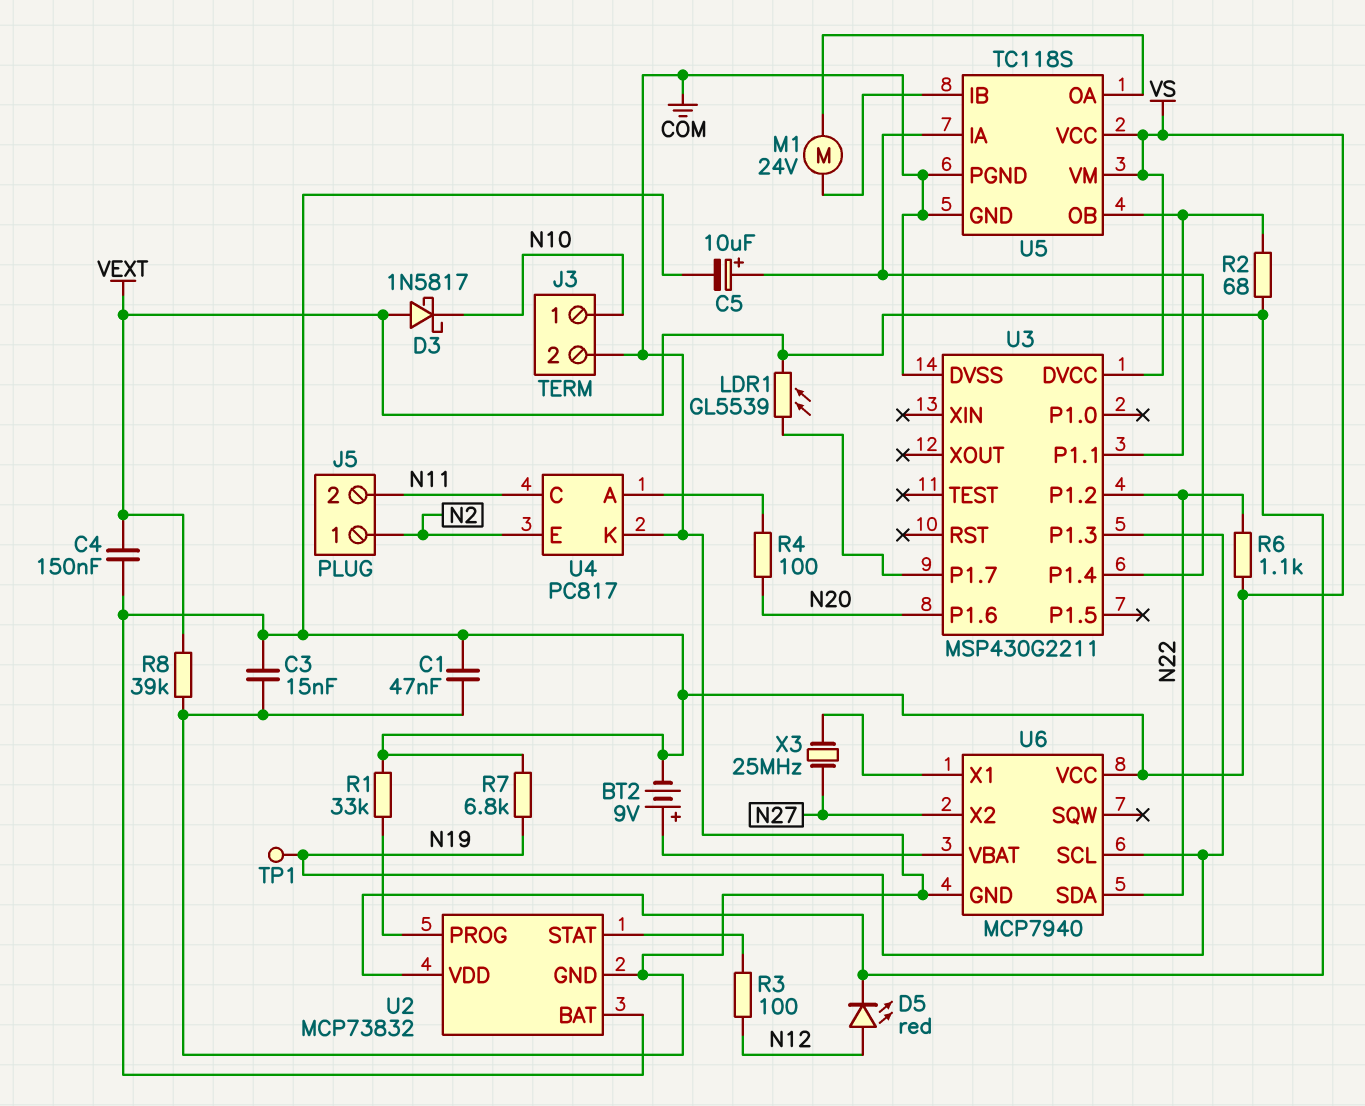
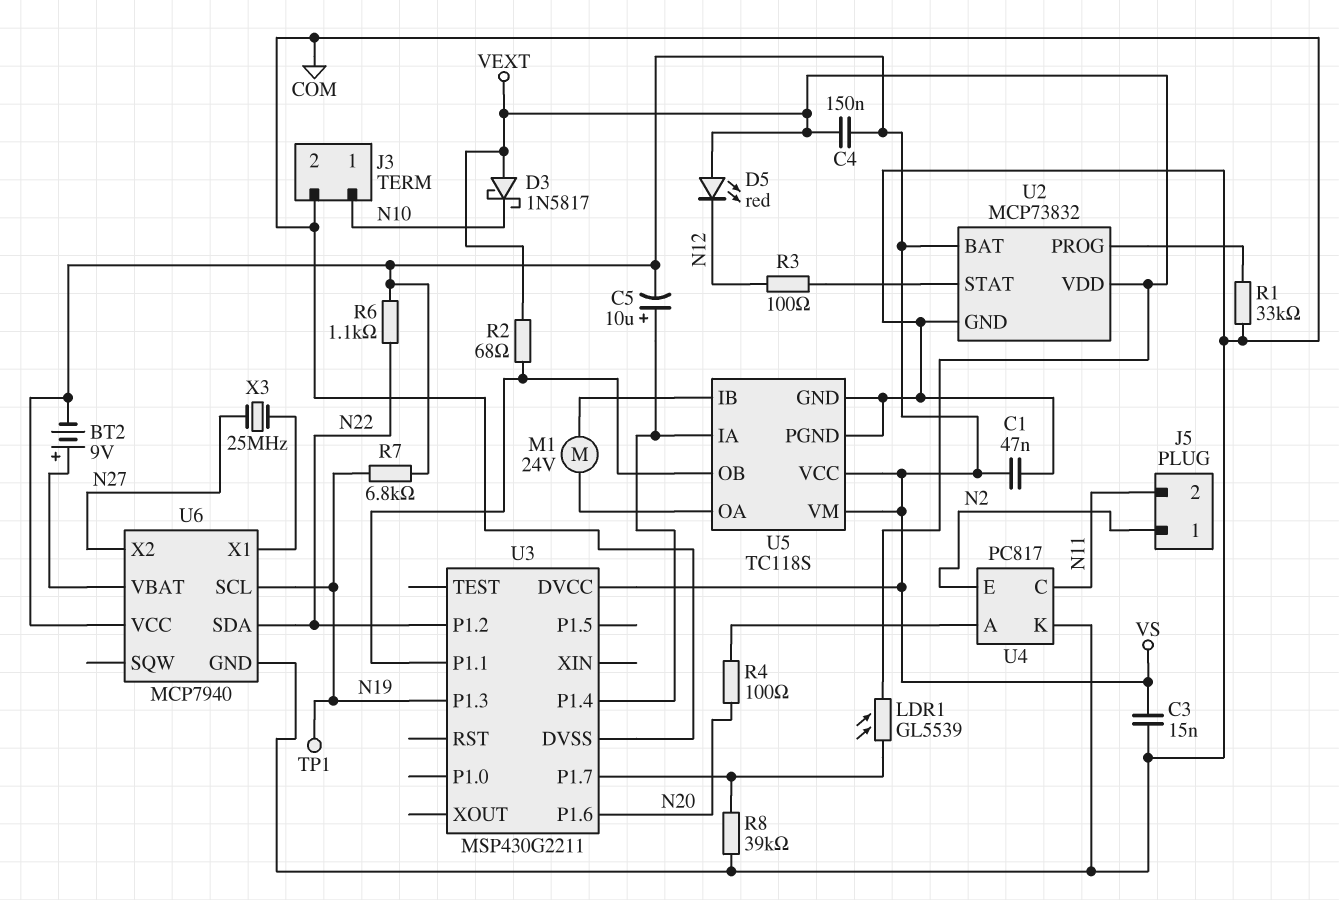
D5: LED red (A N12, K VEXT) -> LED red (A VEXT, K N12)
R1: 33k (U2/PROG, VS) -> 33k (COM, U2/PROG)
R8: 39k (COM, VEXT) -> 39k (COM, U3/P1.7)

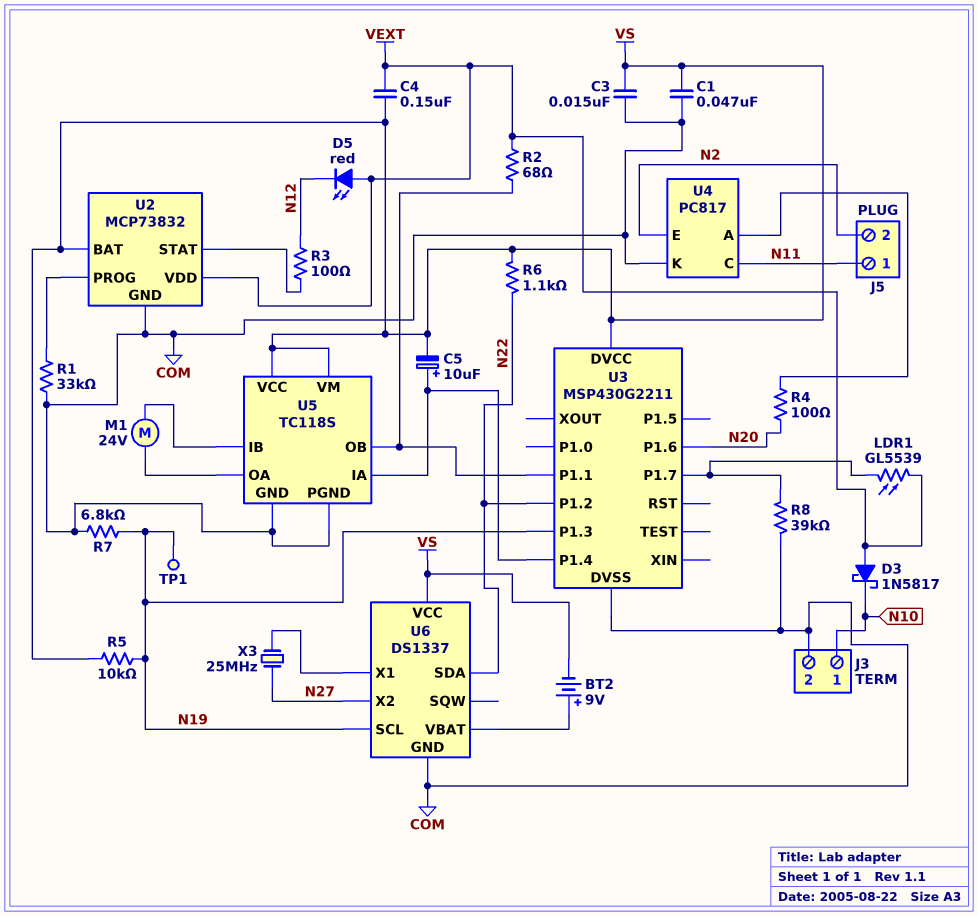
J5 pin 1: N2 -> N11
J5 pin 2: N11 -> N2
R5: none -> 10k (N19, VS)
R7: 6.8k (N19, VS) -> 6.8k (COM, N19)
U6: MCP7940 -> DS1337

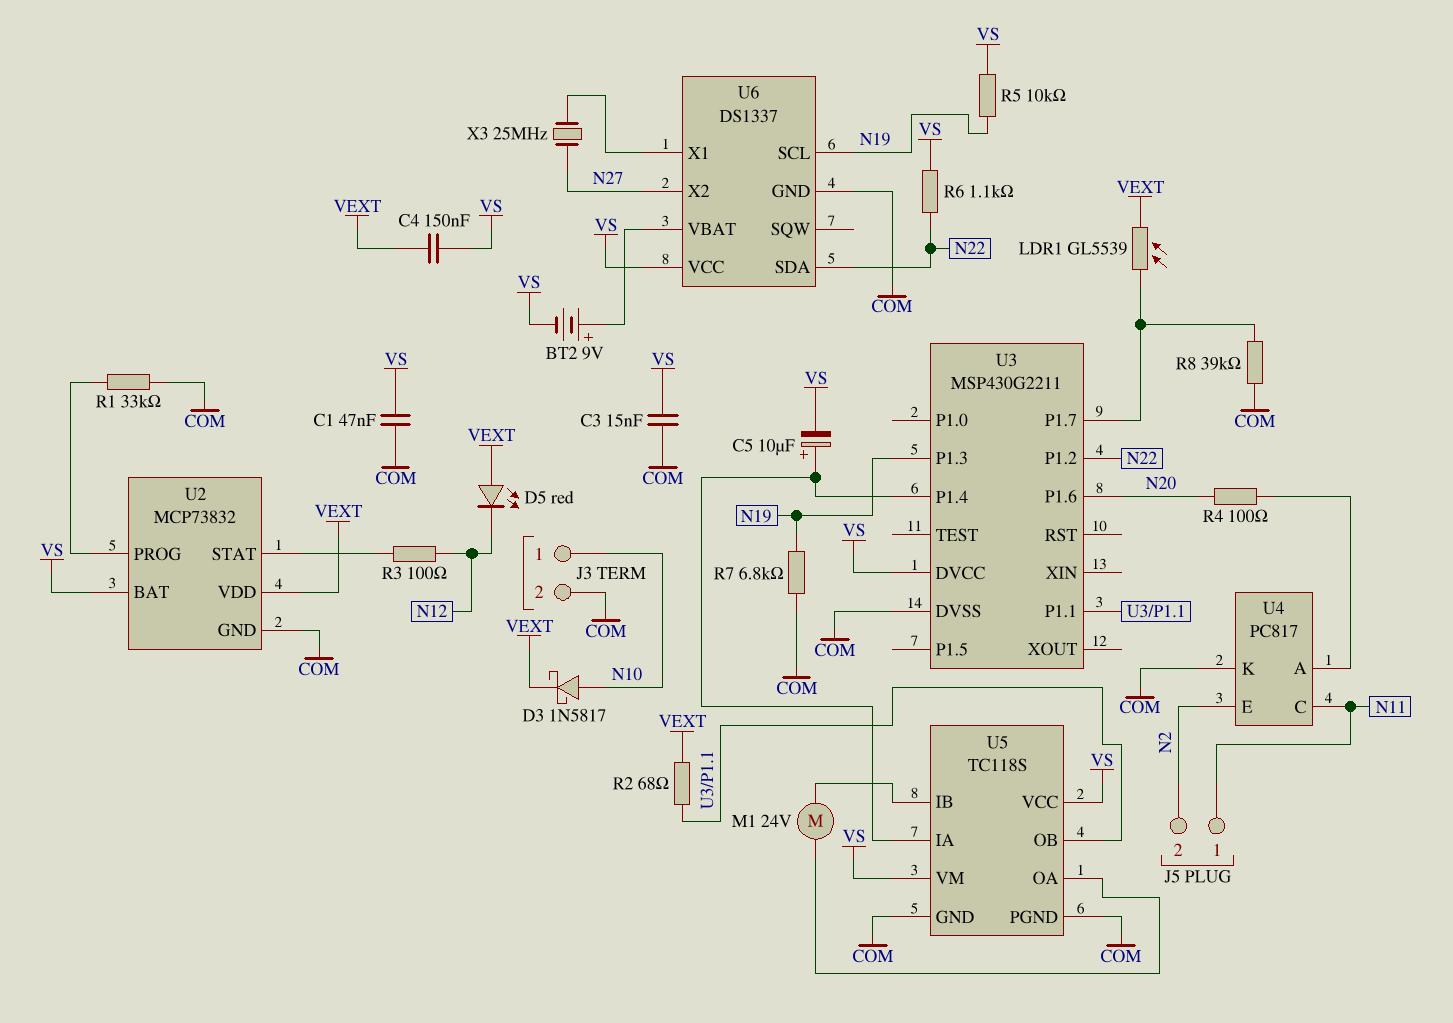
D3: schottky 1N5817 (A VEXT, K N10) -> schottky 1N5817 (A N10, K VEXT)
TP1: test point (N19) -> none

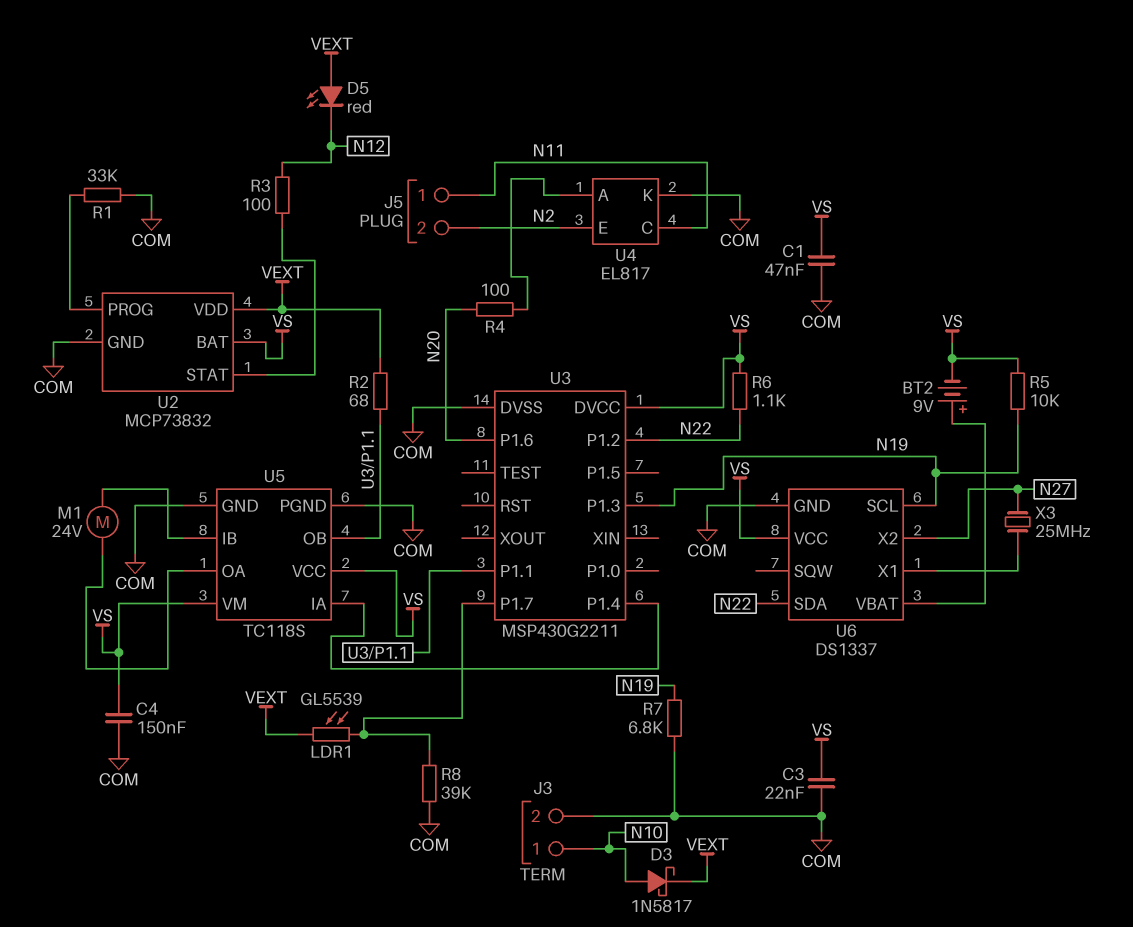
C3: 15nF (COM, VS) -> 22nF (COM, VS)
C4: 150nF (VEXT, VS) -> 150nF (COM, VS)
C5: 10uF (plus U3/P1.4, minus VS) -> none
U4: PC817 -> EL817

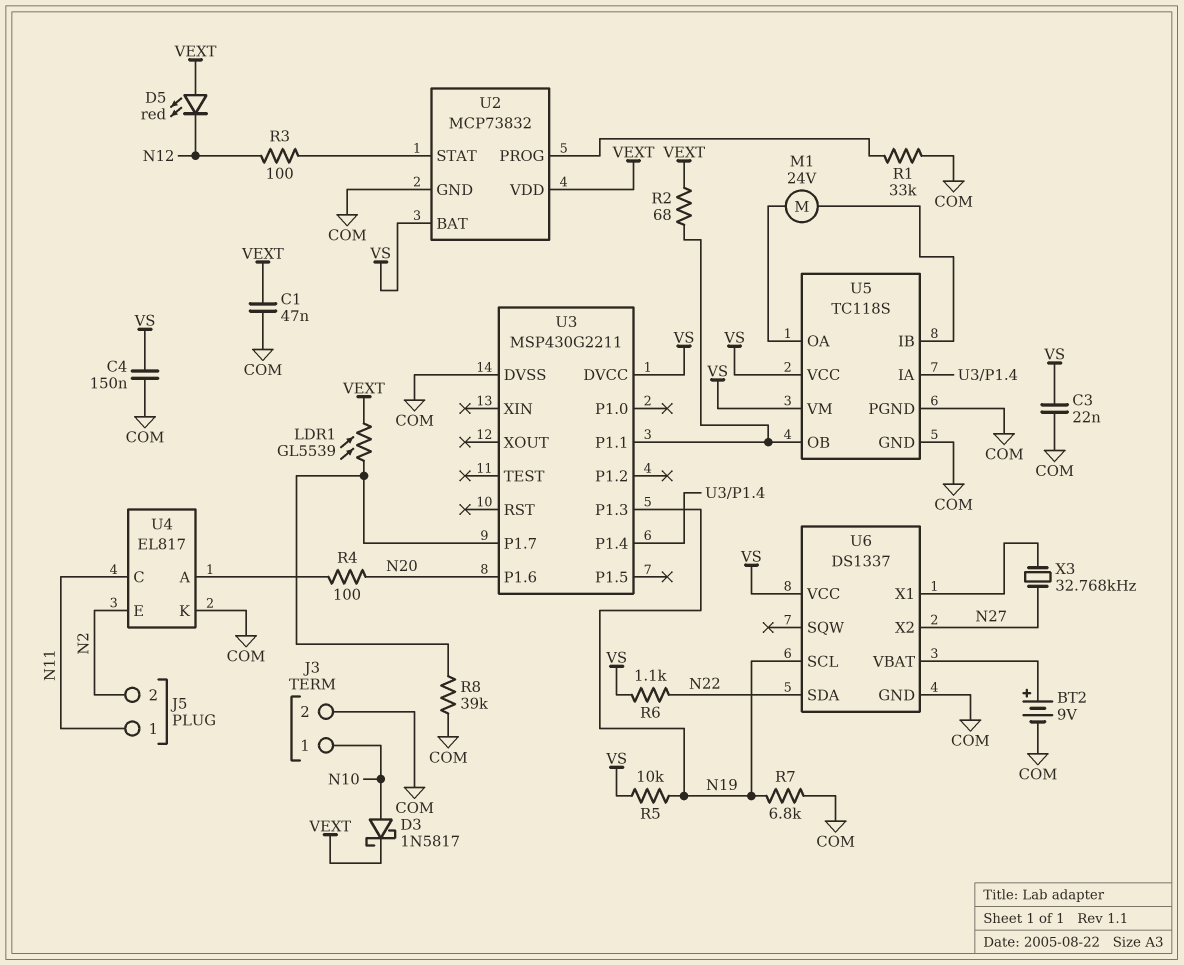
BT2: 9V (plus U6/VBAT, minus VS) -> 9V (plus U6/VBAT, minus COM)
C1: 47nF (COM, VS) -> 47nF (COM, VEXT)
U3 pin P1.2: N22 -> none
X3: 25MHz (N27, U6/X1) -> 32.768kHz (N27, U6/X1)

